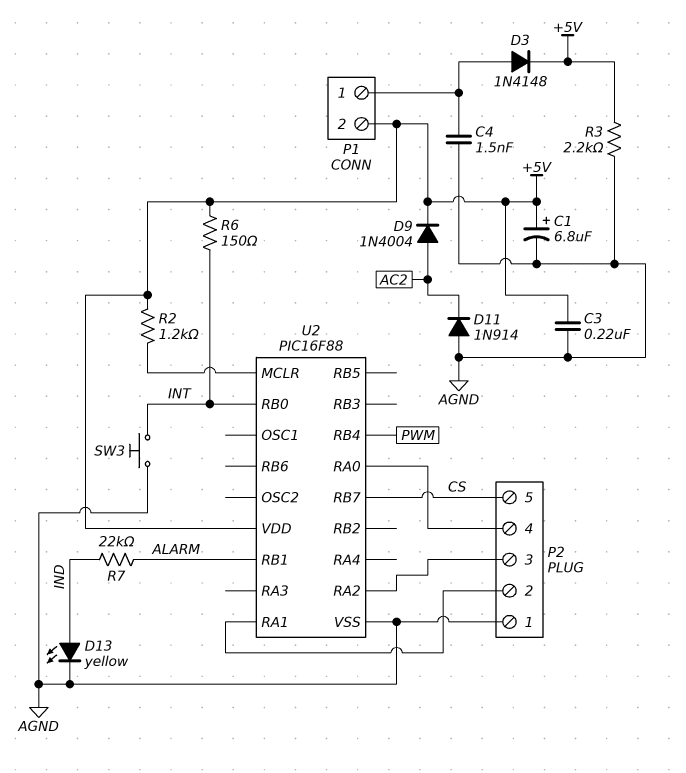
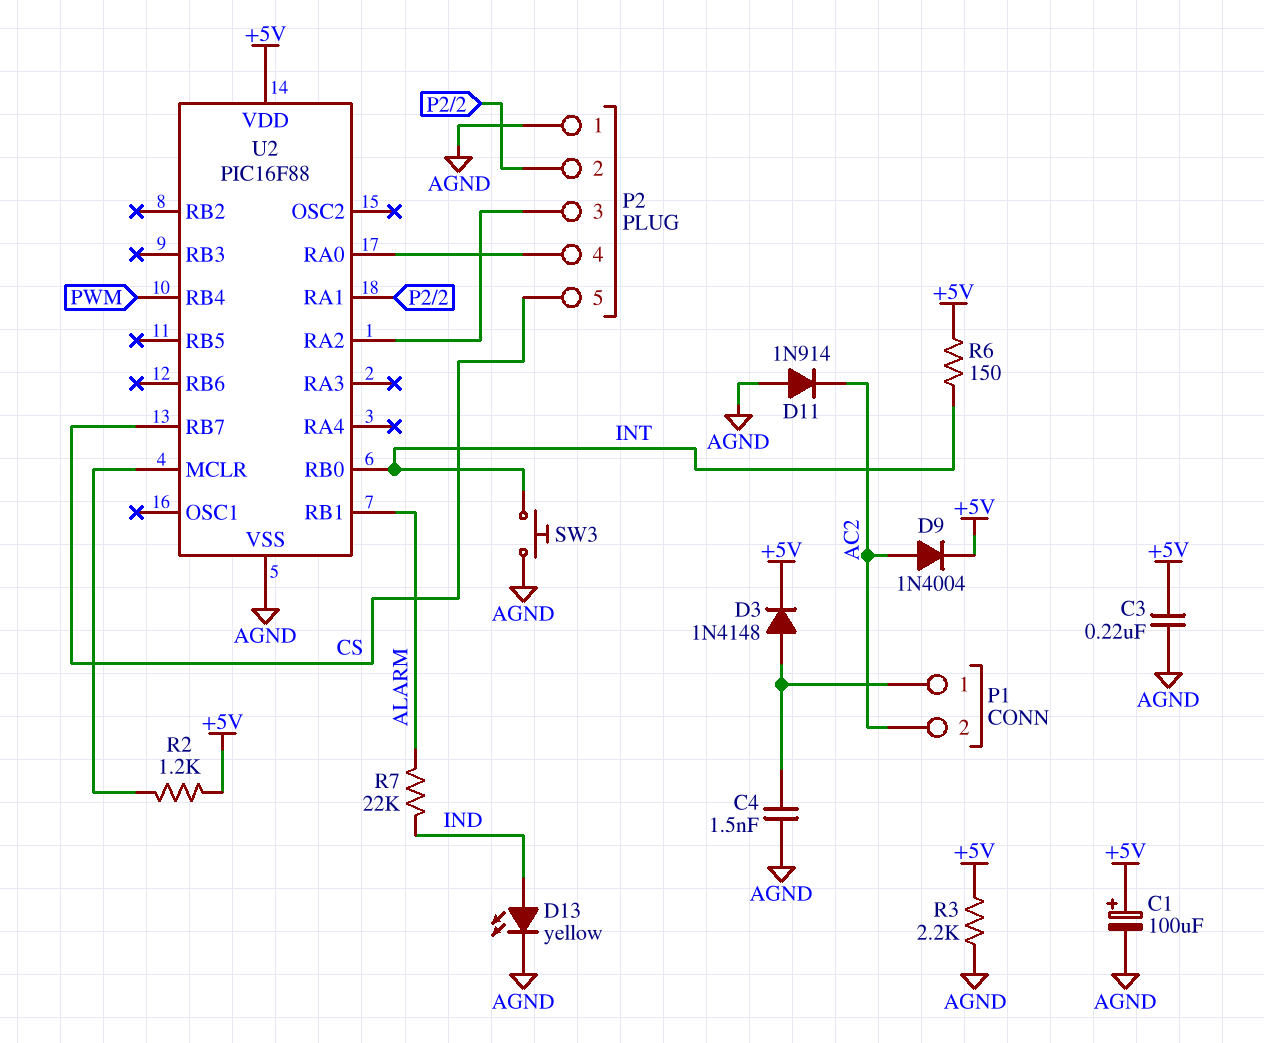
C1: 6.8uF (plus +5V, minus AGND) -> 100uF (plus +5V, minus AGND)
P1 pin 2: +5V -> AC2

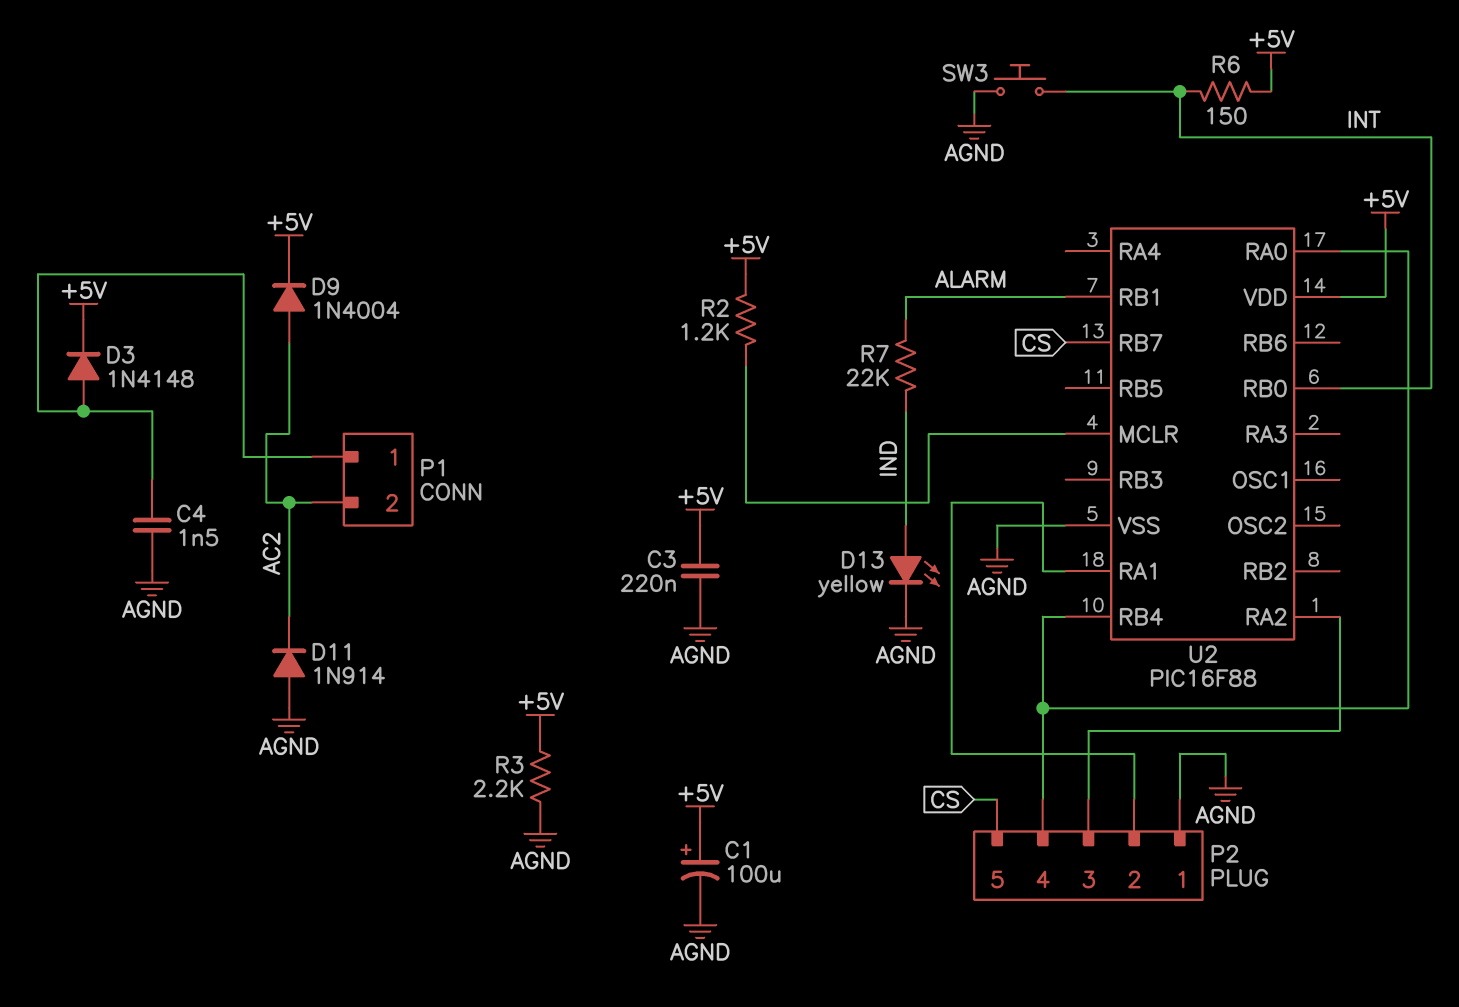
U2 pin RB4: PWM -> P2/4

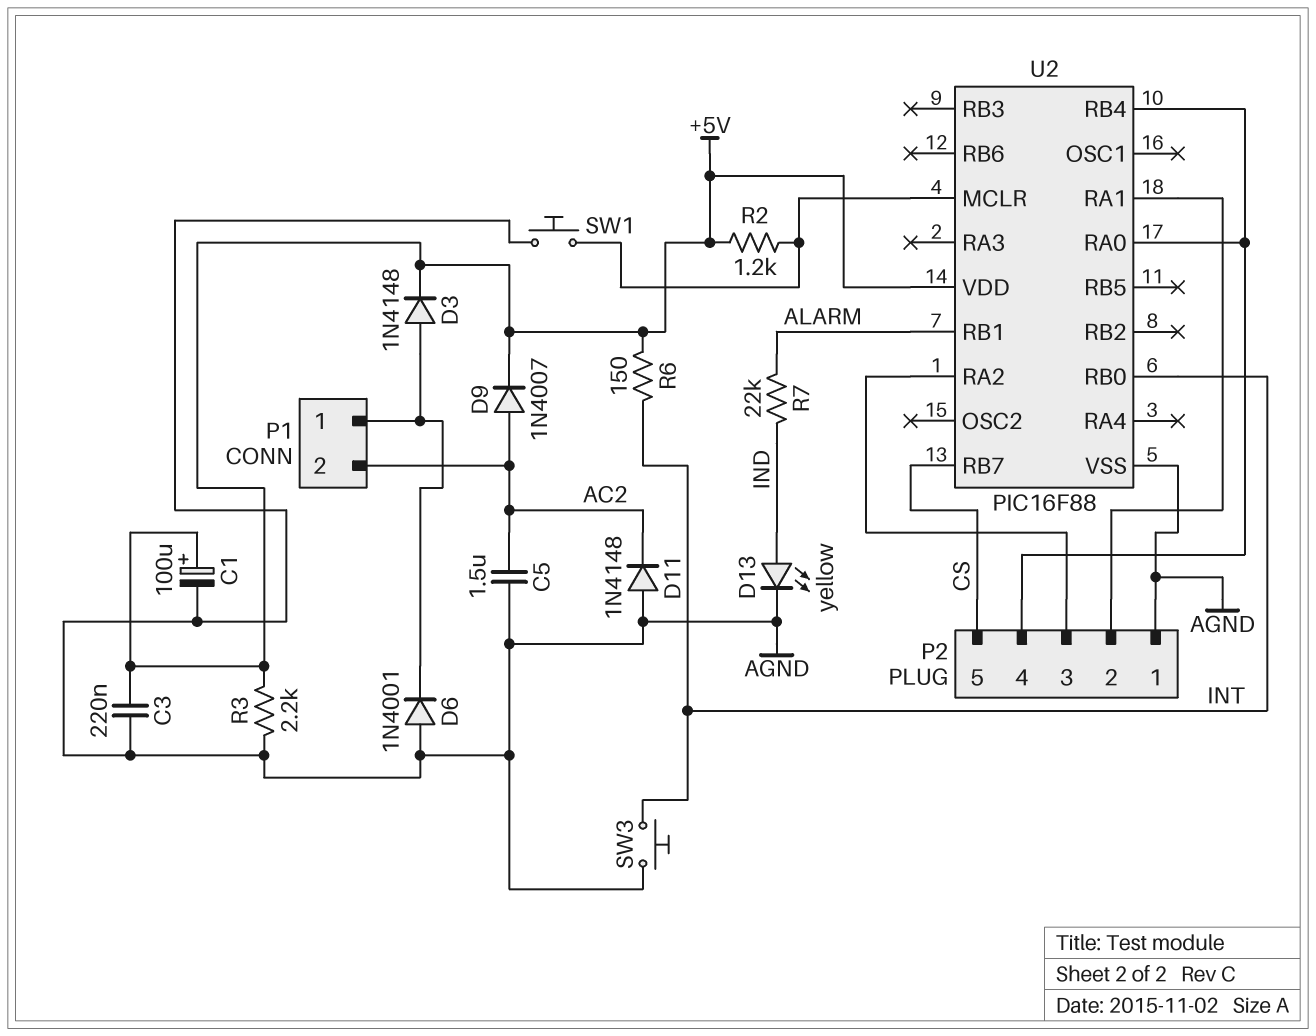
C4: 1.5nF (AGND, P1/1) -> none
C5: none -> 1.5uF (AC2, AGND)
D6: none -> diode 1N4001 (A AGND, K P1/1)
D9: diode 1N4004 (A AC2, K +5V) -> diode 1N4007 (A AC2, K +5V)
D11: diode 1N914 (A AGND, K AC2) -> diode 1N4148 (A AGND, K AC2)
SW1: none -> button (AGND, U2/MCLR)

